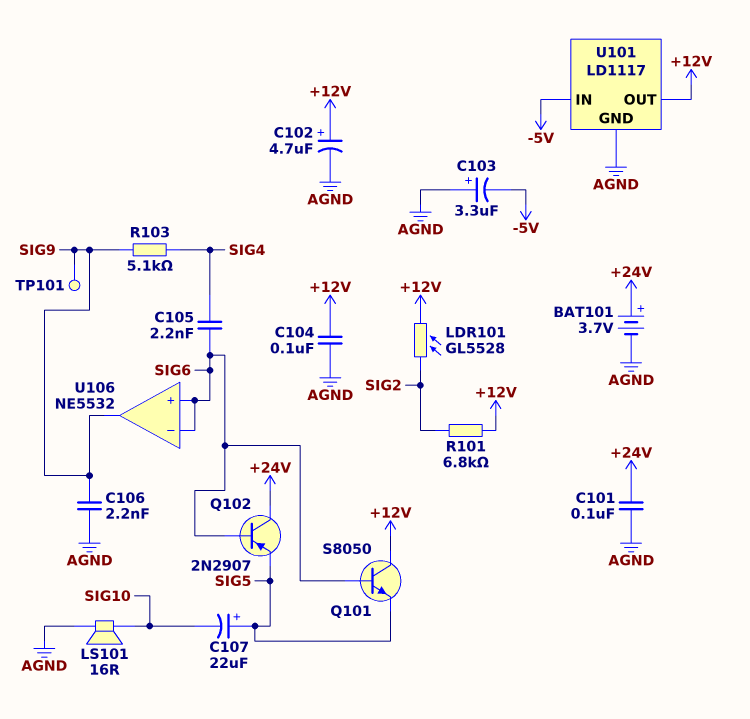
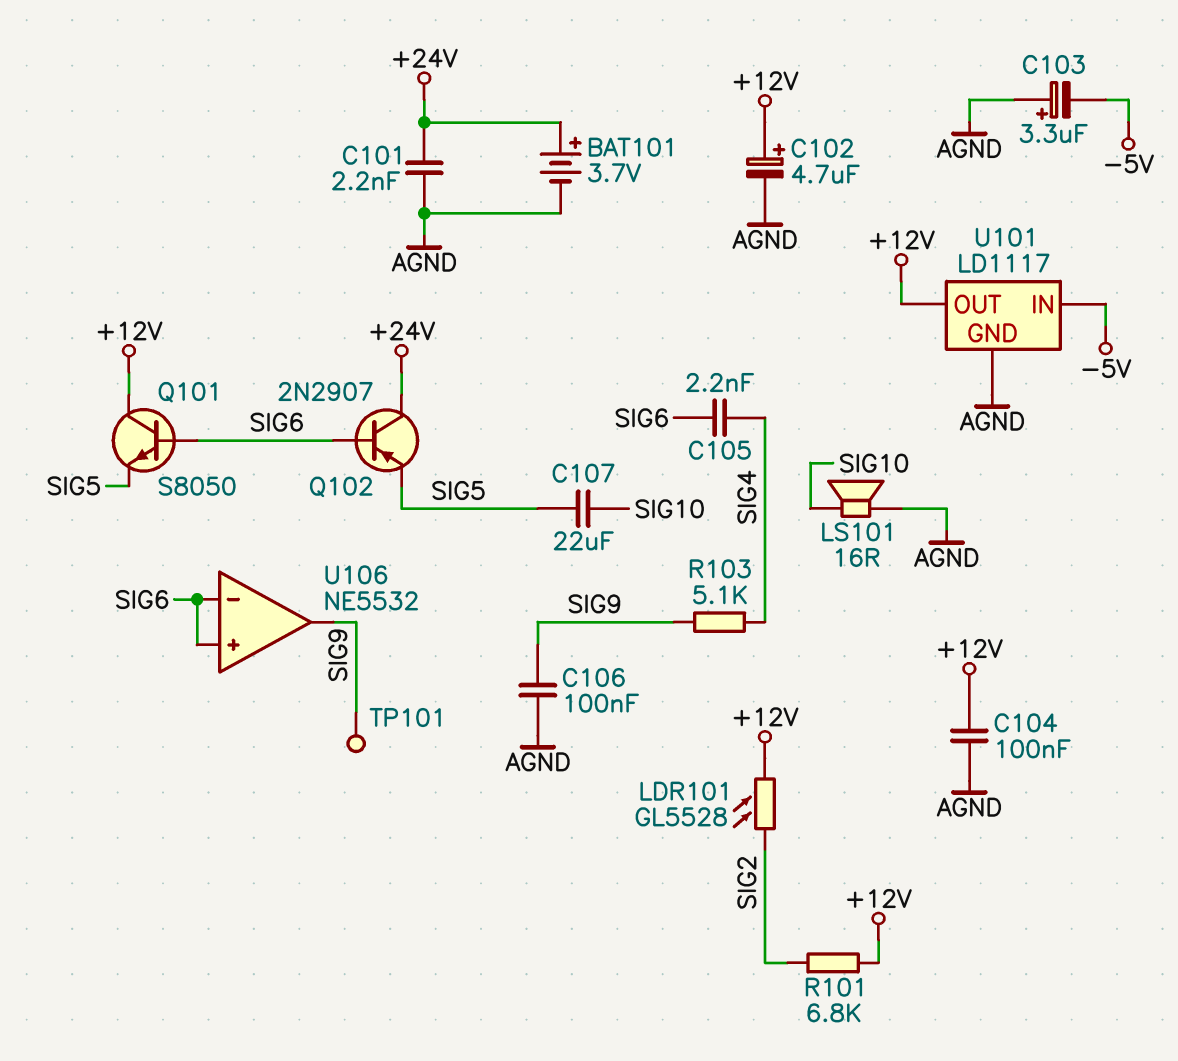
C101: 100nF (+24V, AGND) -> 2.2nF (+24V, AGND)
C106: 2.2nF (AGND, SIG9) -> 100nF (AGND, SIG9)
C107: 22uF (plus SIG5, minus SIG10) -> 22uF (SIG5, SIG10)

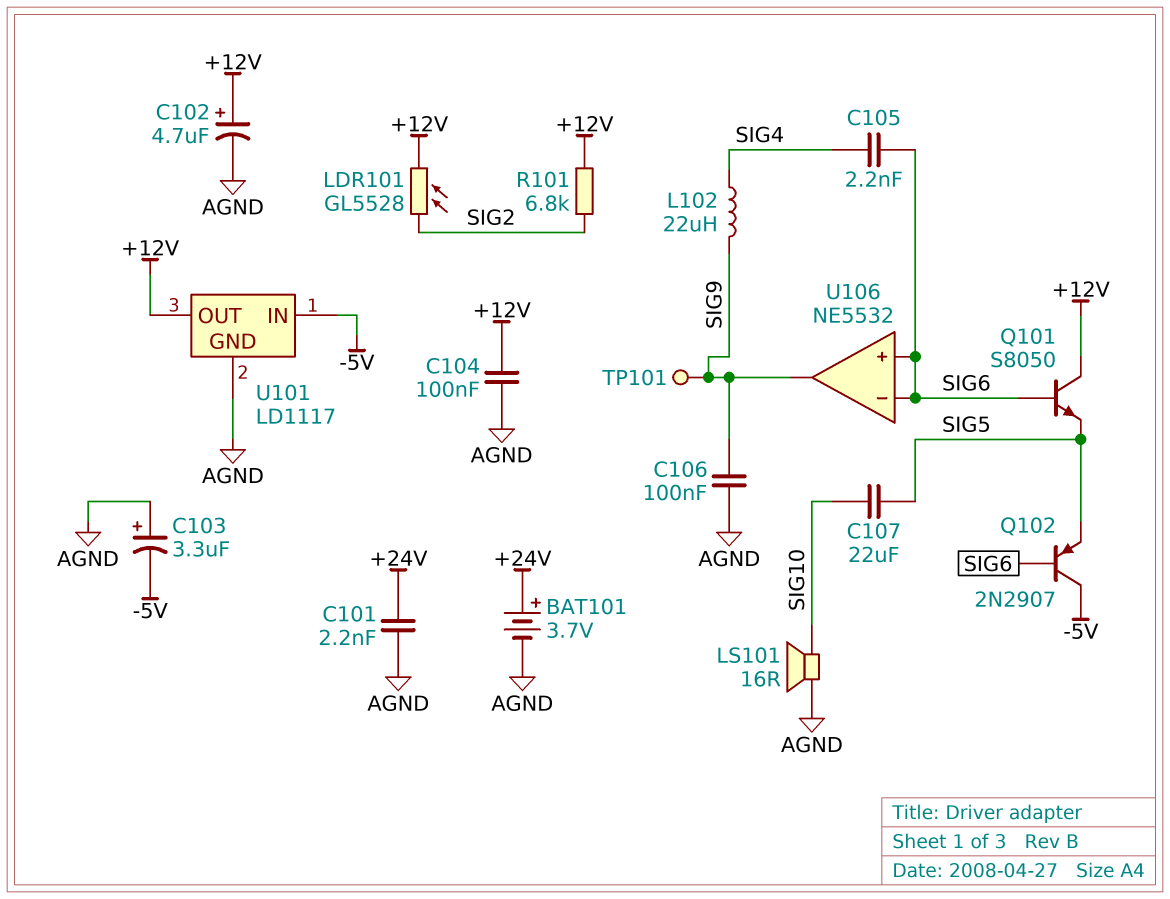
L102: none -> 22uH (SIG4, SIG9)
Q102: PNP 2N2907 (B SIG6, C +24V, E SIG5) -> PNP 2N2907 (B SIG6, C -5V, E SIG5)
R103: 5.1k (SIG4, SIG9) -> none

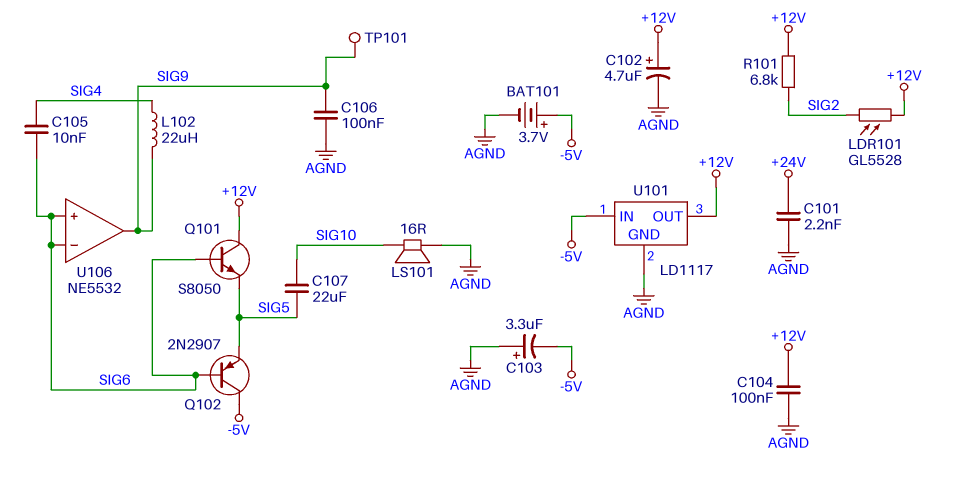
BAT101: 3.7V (plus +24V, minus AGND) -> 3.7V (plus -5V, minus AGND)
C105: 2.2nF (SIG4, SIG6) -> 10nF (SIG4, SIG6)

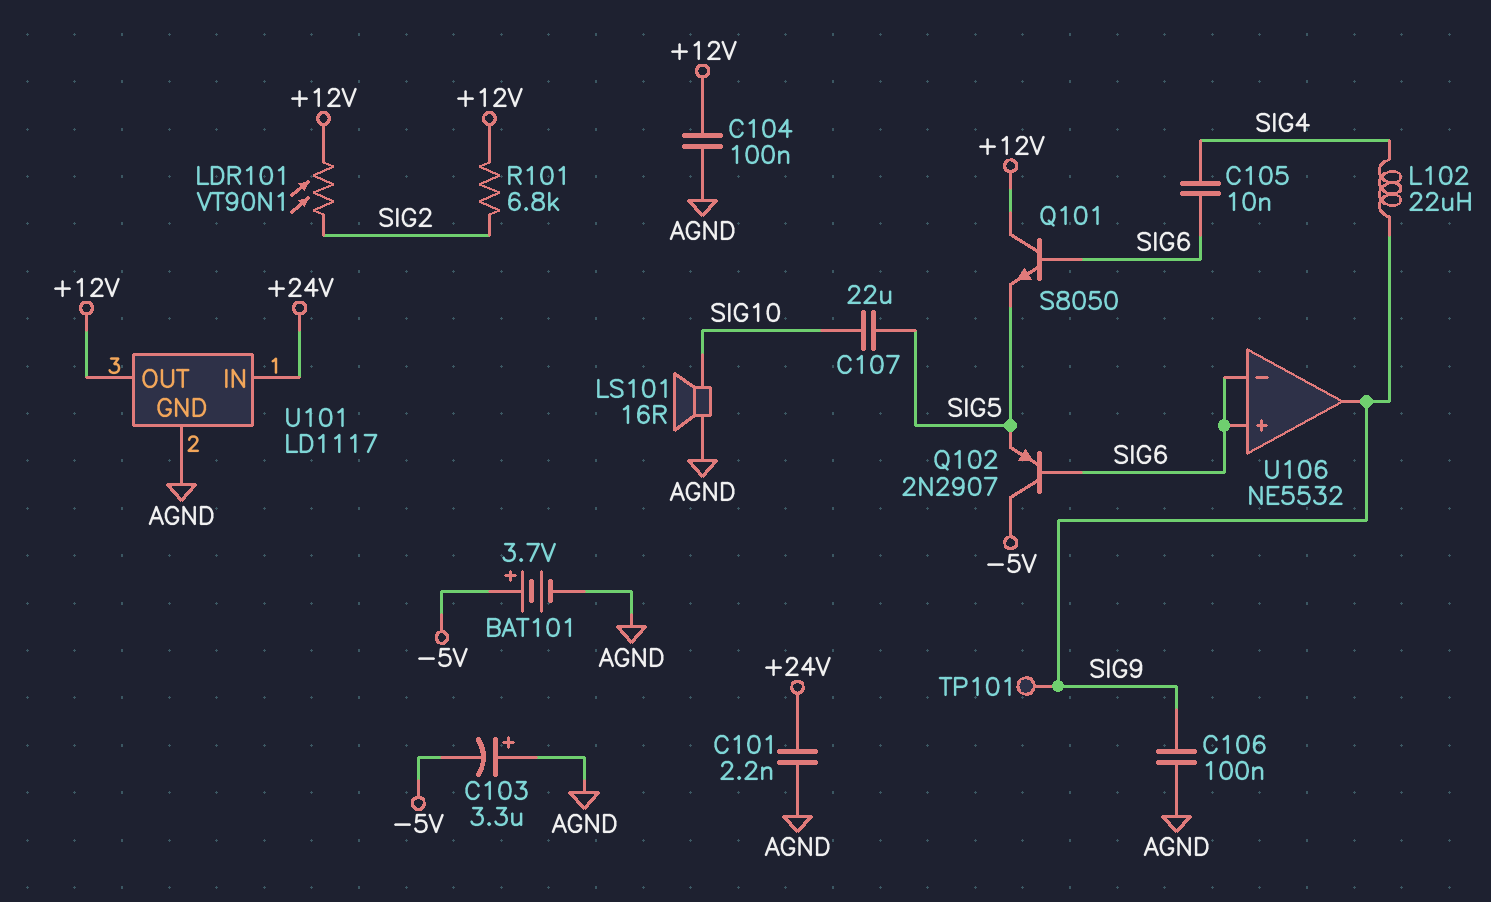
C102: 4.7uF (plus +12V, minus AGND) -> none
LDR101: GL5528 (+12V, SIG2) -> VT90N1 (+12V, SIG2)
U101 pin IN: -5V -> +24V

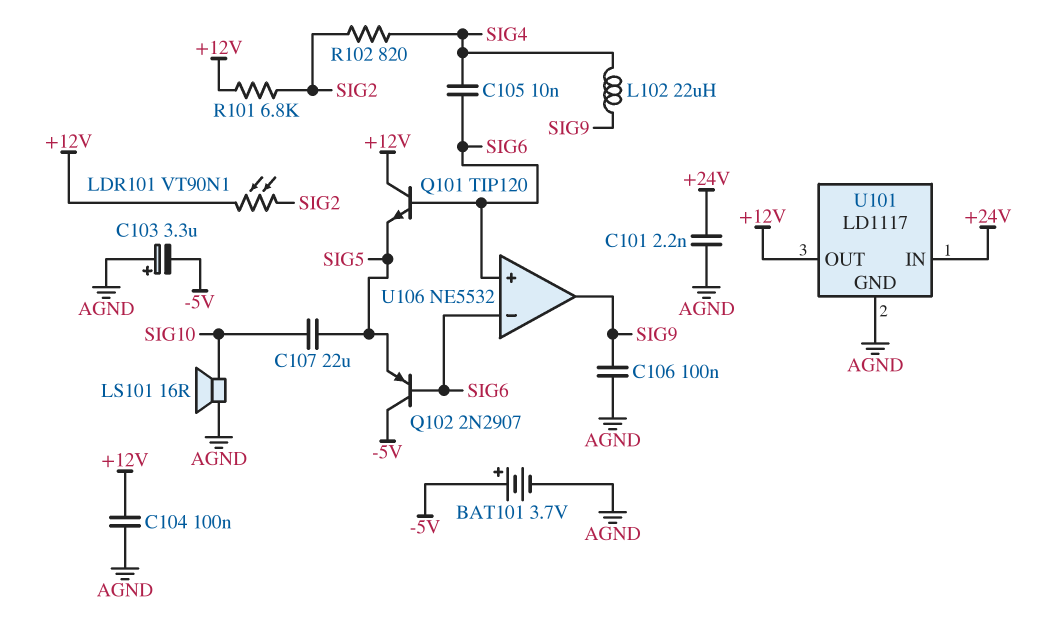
Q101: NPN S8050 (B SIG6, C +12V, E SIG5) -> NPN TIP120 (B SIG6, C +12V, E SIG5)
R102: none -> 820 (SIG2, SIG4)
TP101: test point (SIG9) -> none

